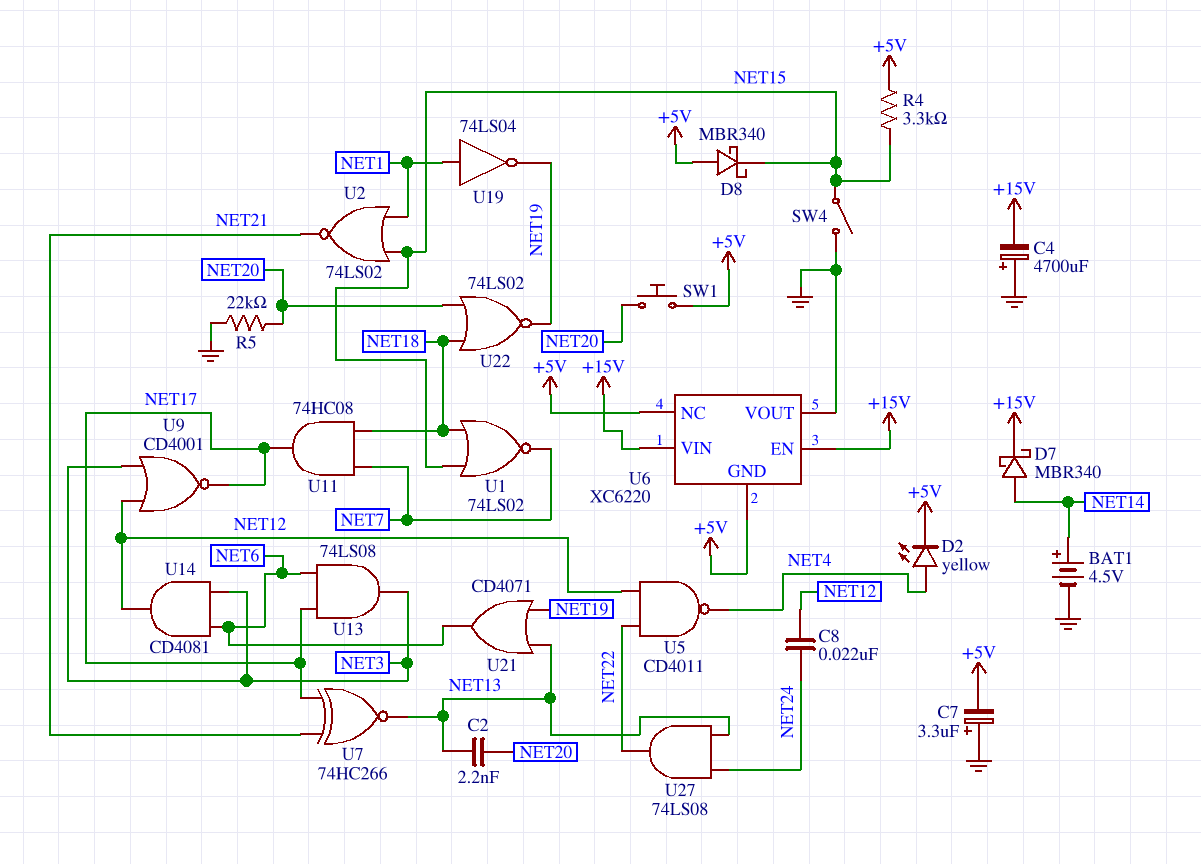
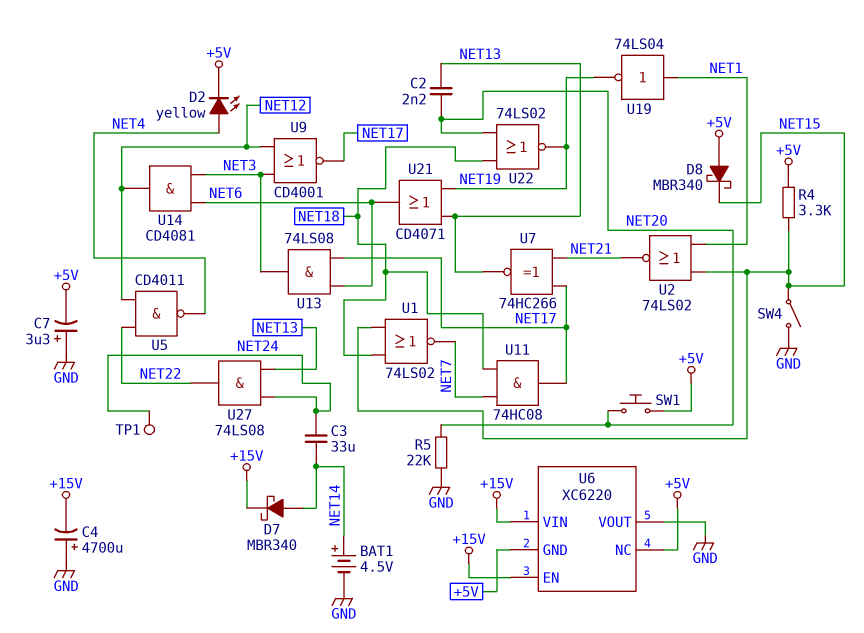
C3: none -> 33uF (NET14, NET24)
C8: 22nF (NET12, NET24) -> none
TP1: none -> test point (NET24)

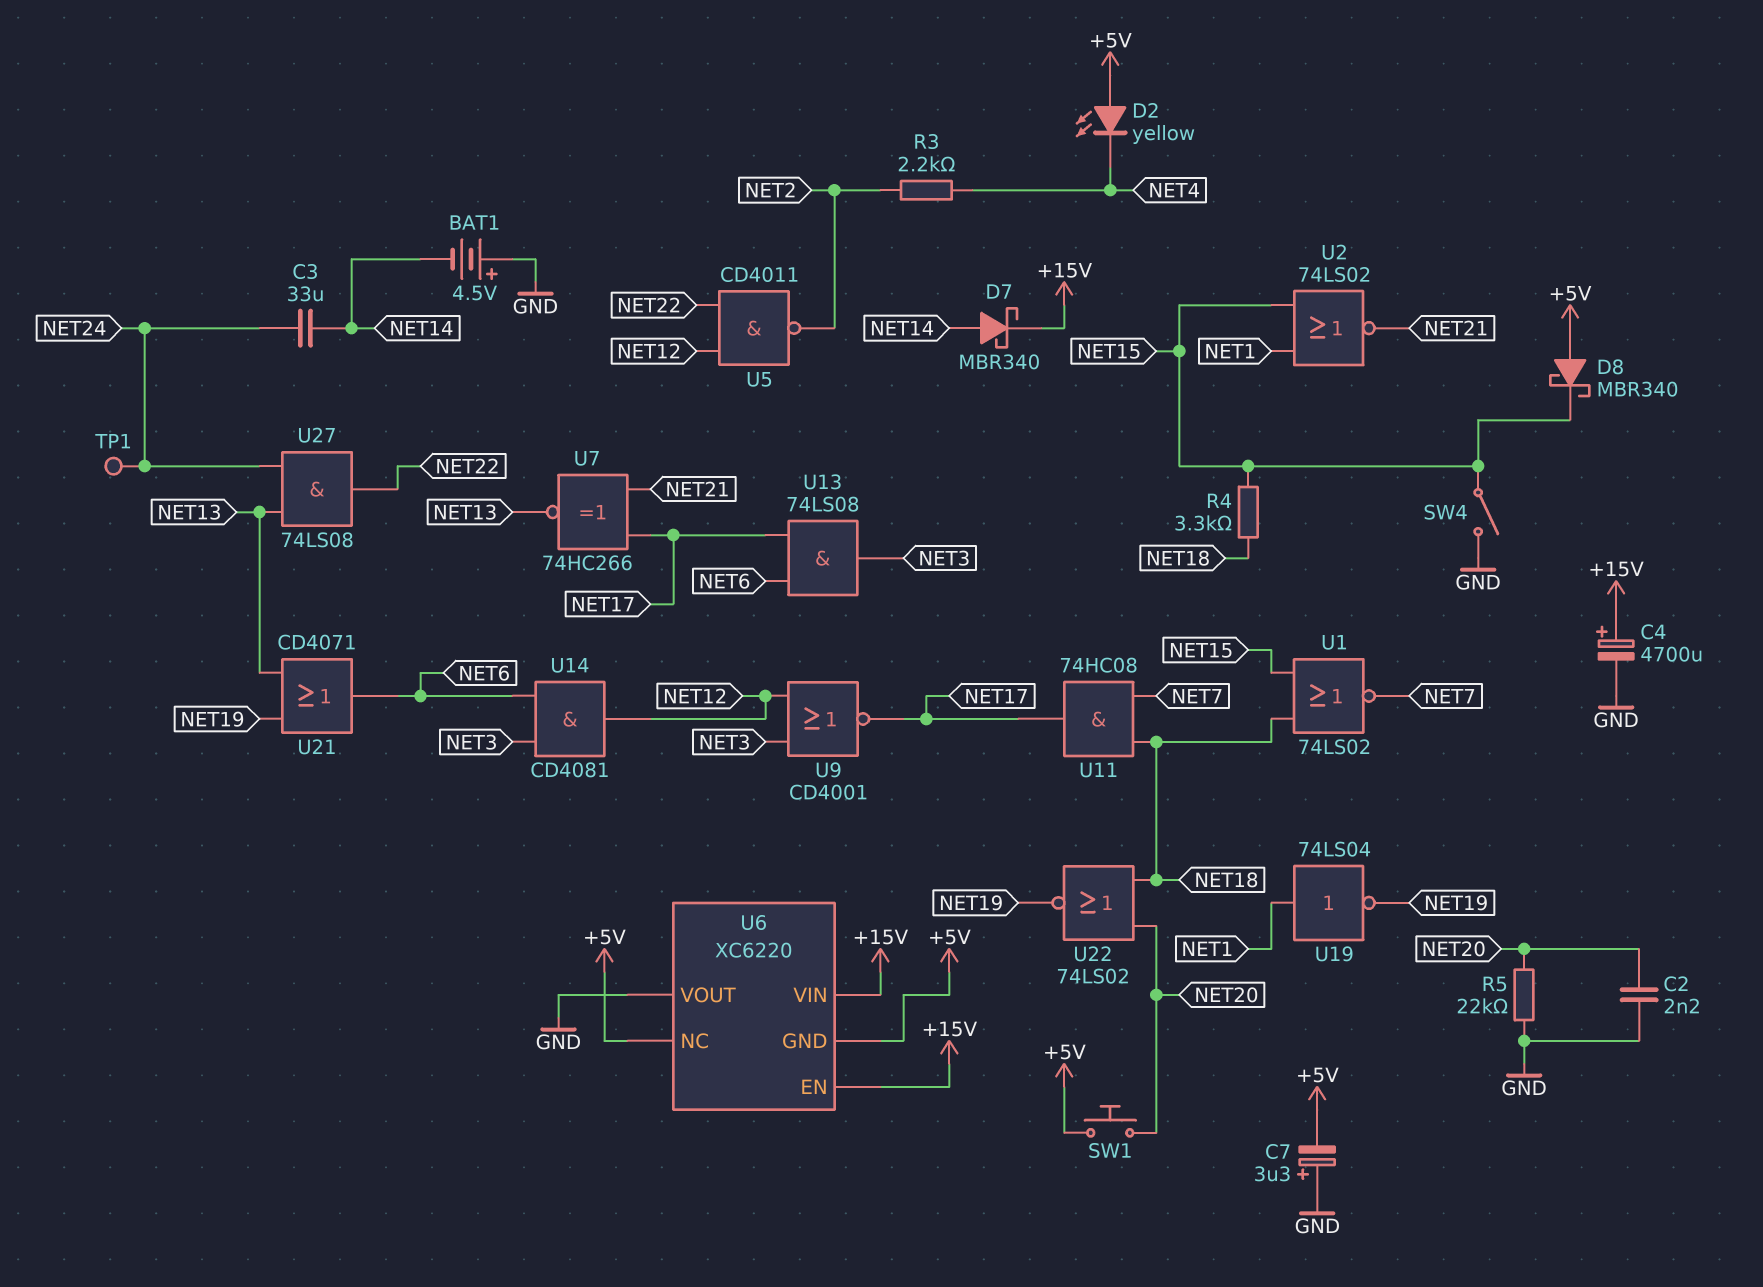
BAT1: 4.5V (plus NET14, minus GND) -> 4.5V (plus GND, minus NET14)
C2: 2.2nF (NET13, NET20) -> 2.2nF (GND, NET20)
C4: 4700uF (plus GND, minus +15V) -> 4700uF (plus +15V, minus GND)
D2: LED yellow (A NET4, K +5V) -> LED yellow (A +5V, K NET4)
R3: none -> 2.2k (NET2, NET4)
R4: 3.3k (+5V, NET15) -> 3.3k (NET15, NET18)
U5: NAND CD4011 (in NET12, in NET22, out NET4) -> NAND CD4011 (in NET12, in NET22, out NET2)

